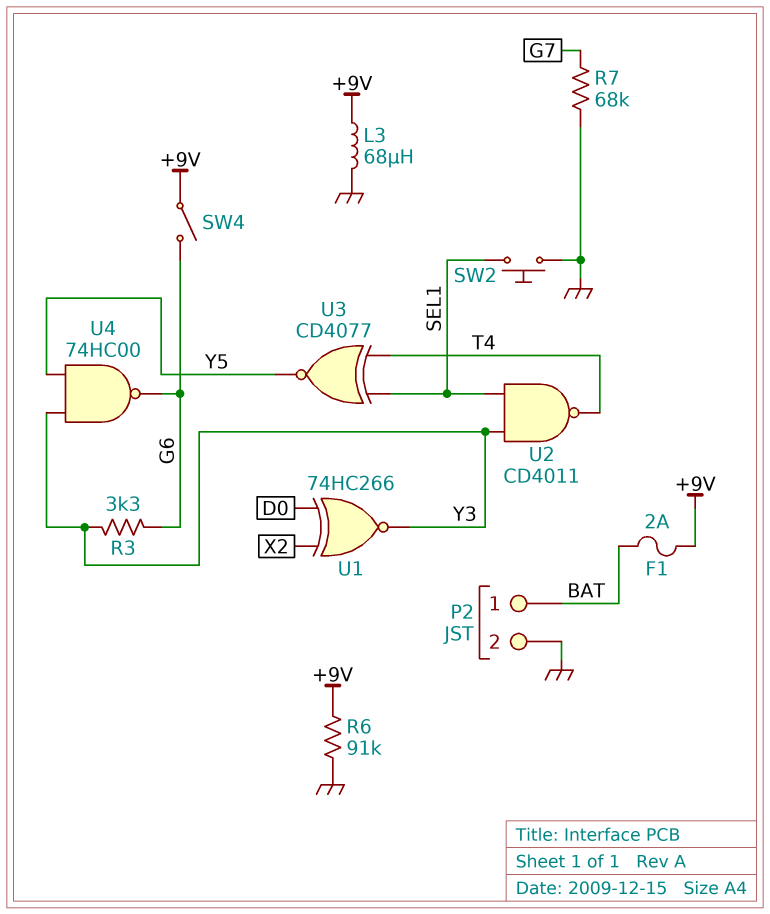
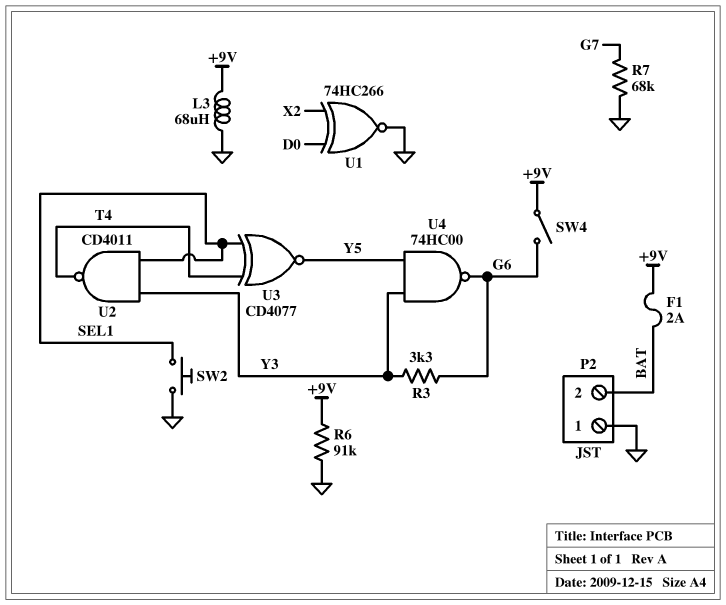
P2 pin 1: BAT -> GND
P2 pin 2: GND -> BAT
U1: XNOR 74HC266 (in D0, in X2, out Y3) -> XNOR 74HC266 (in D0, in X2, out GND)

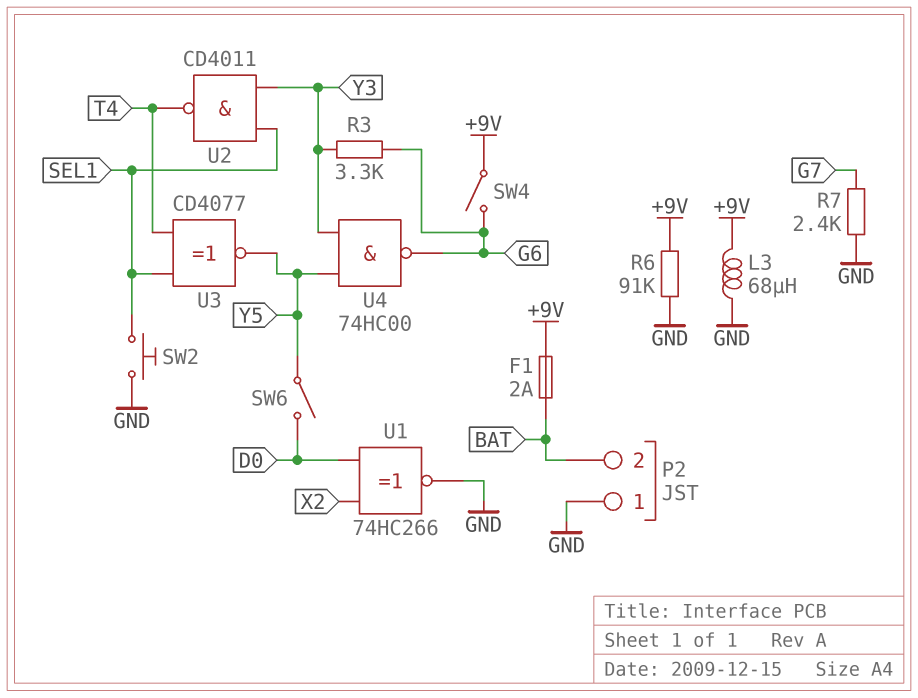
R7: 68k (G7, GND) -> 2.4k (G7, GND)
SW6: none -> switch (D0, Y5)

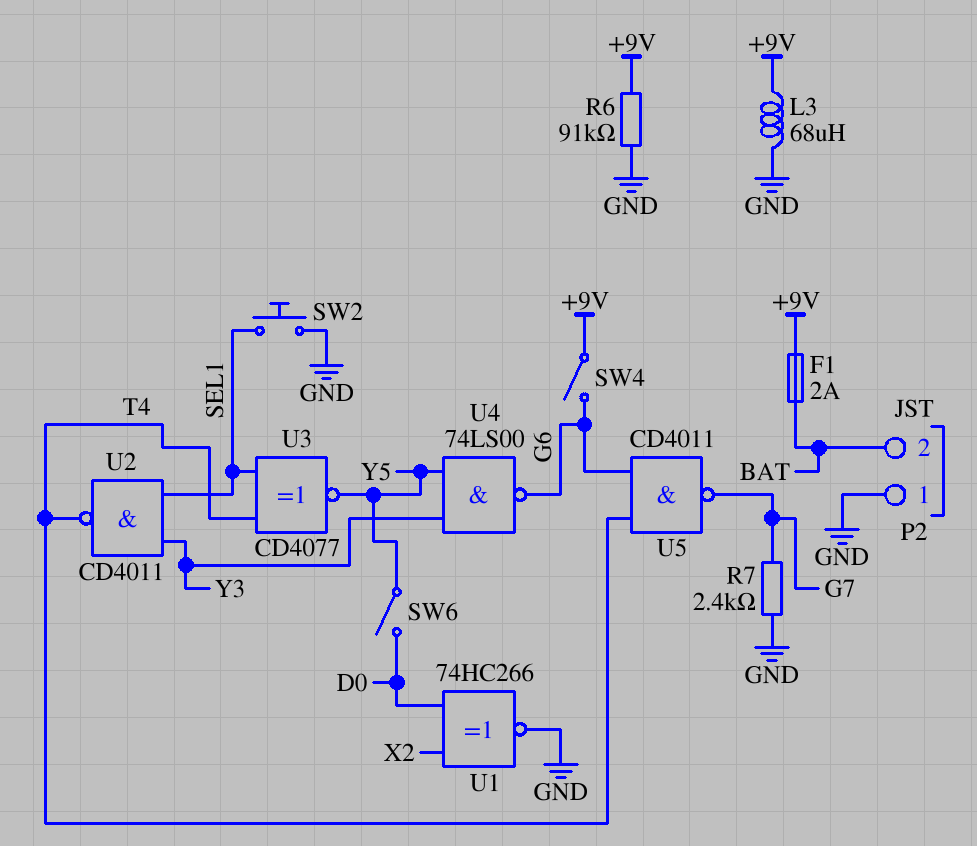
R3: 3.3k (G6, Y3) -> none
U4: NAND 74HC00 (in Y3, in Y5, out G6) -> NAND 74LS00 (in Y3, in Y5, out G6)
U5: none -> NAND CD4011 (in G6, in T4, out G7)

